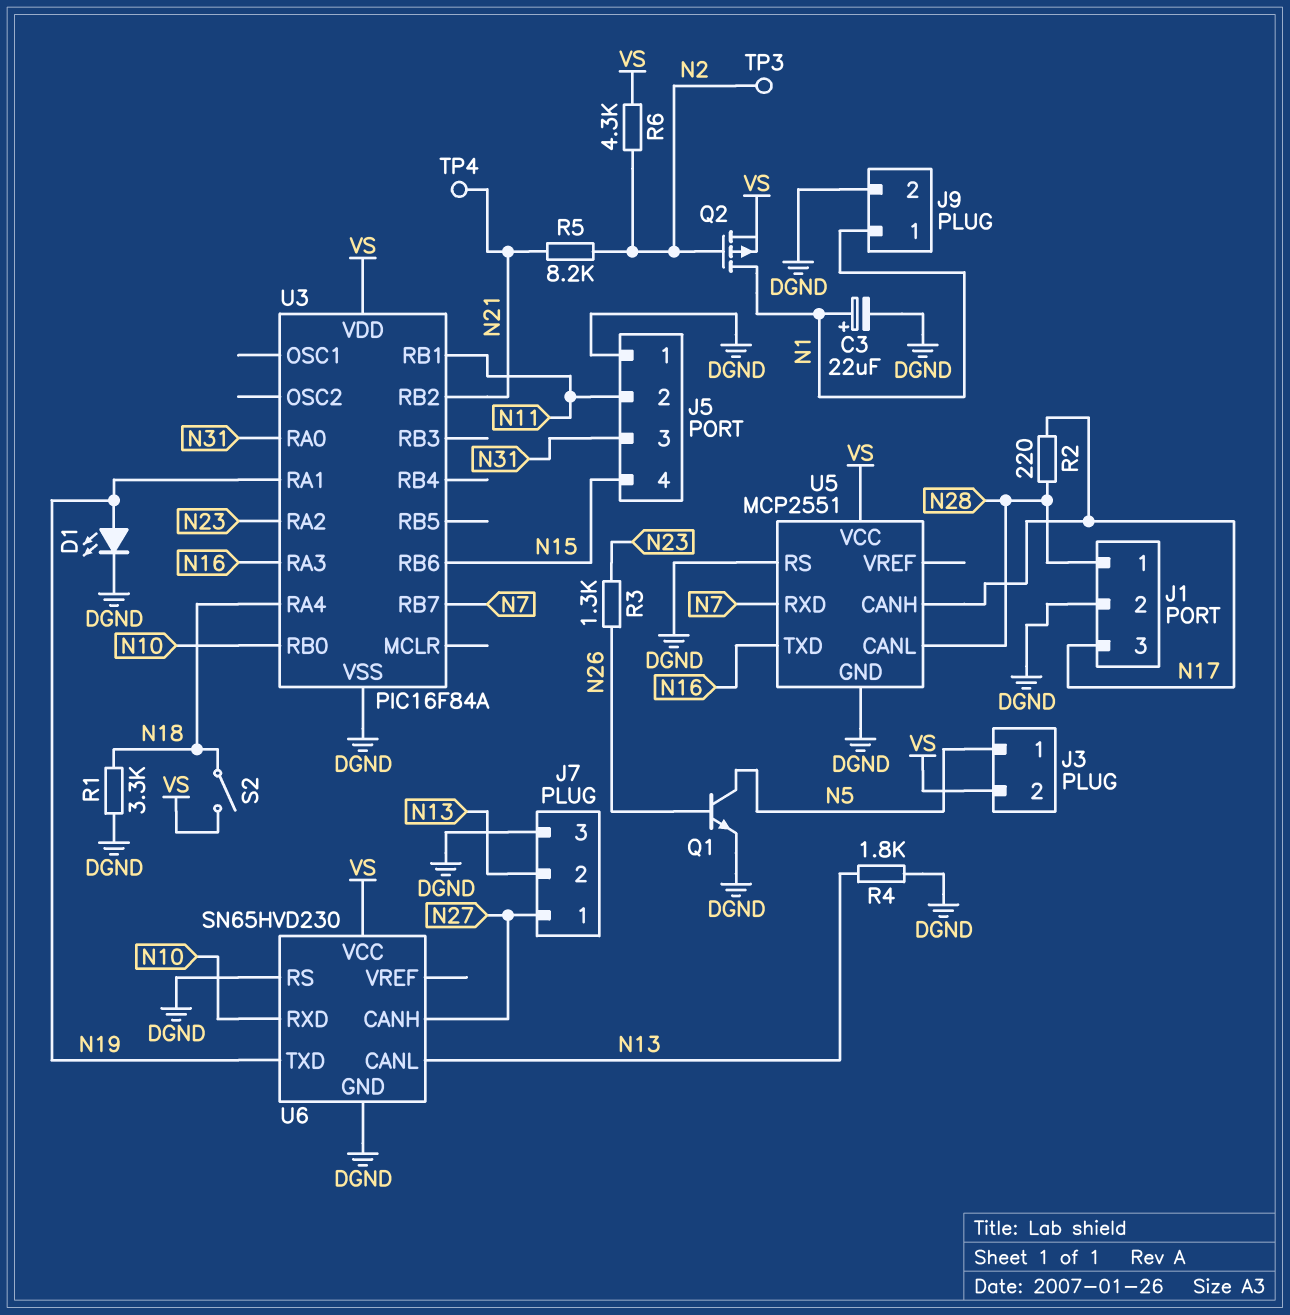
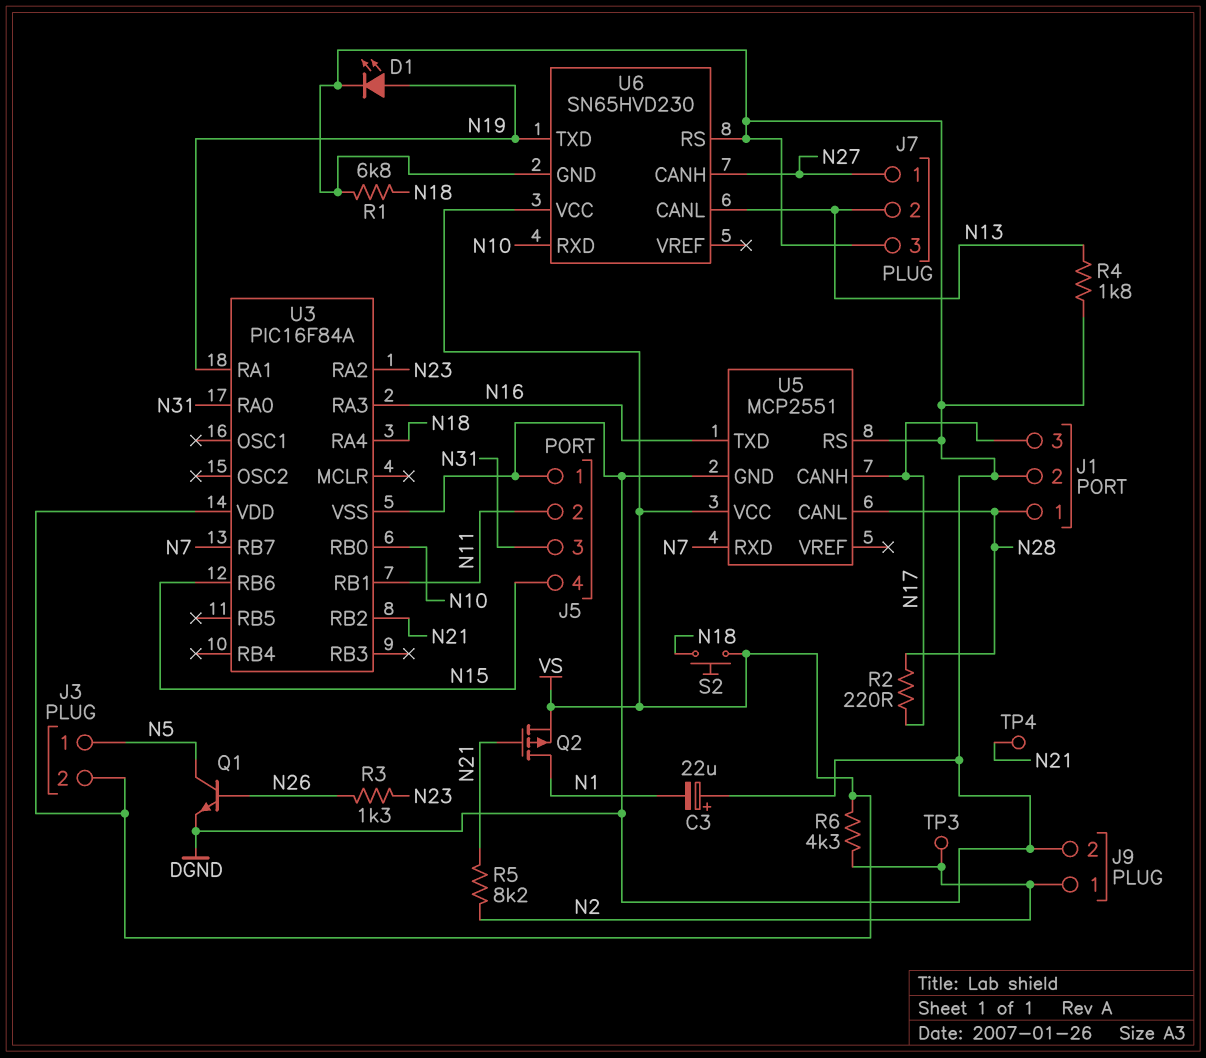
C3: 22uF (plus N1, minus DGND) -> 22uF (plus DGND, minus N1)
J9 pin 1: N1 -> N2
Q2: PMOS (G N2, D N1, S VS) -> PMOS (G N21, D N1, S VS)
R1: 3.3k (DGND, N18) -> 6.8k (DGND, N18)
S2: switch (N18, VS) -> button (N18, VS)

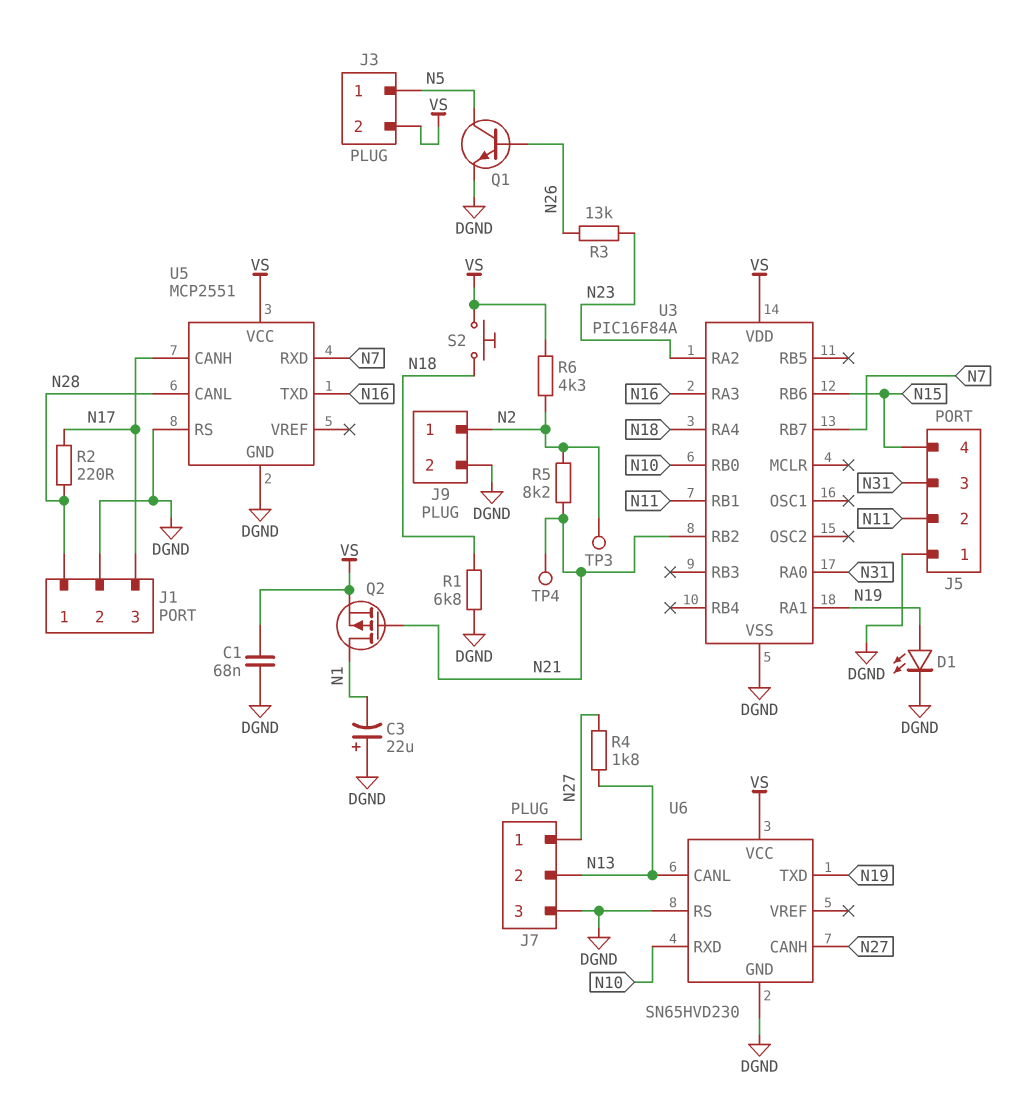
C1: none -> 68nF (DGND, VS)
R3: 1.3k (N23, N26) -> 13k (N23, N26)
R4: 1.8k (DGND, N13) -> 1.8k (N13, N27)

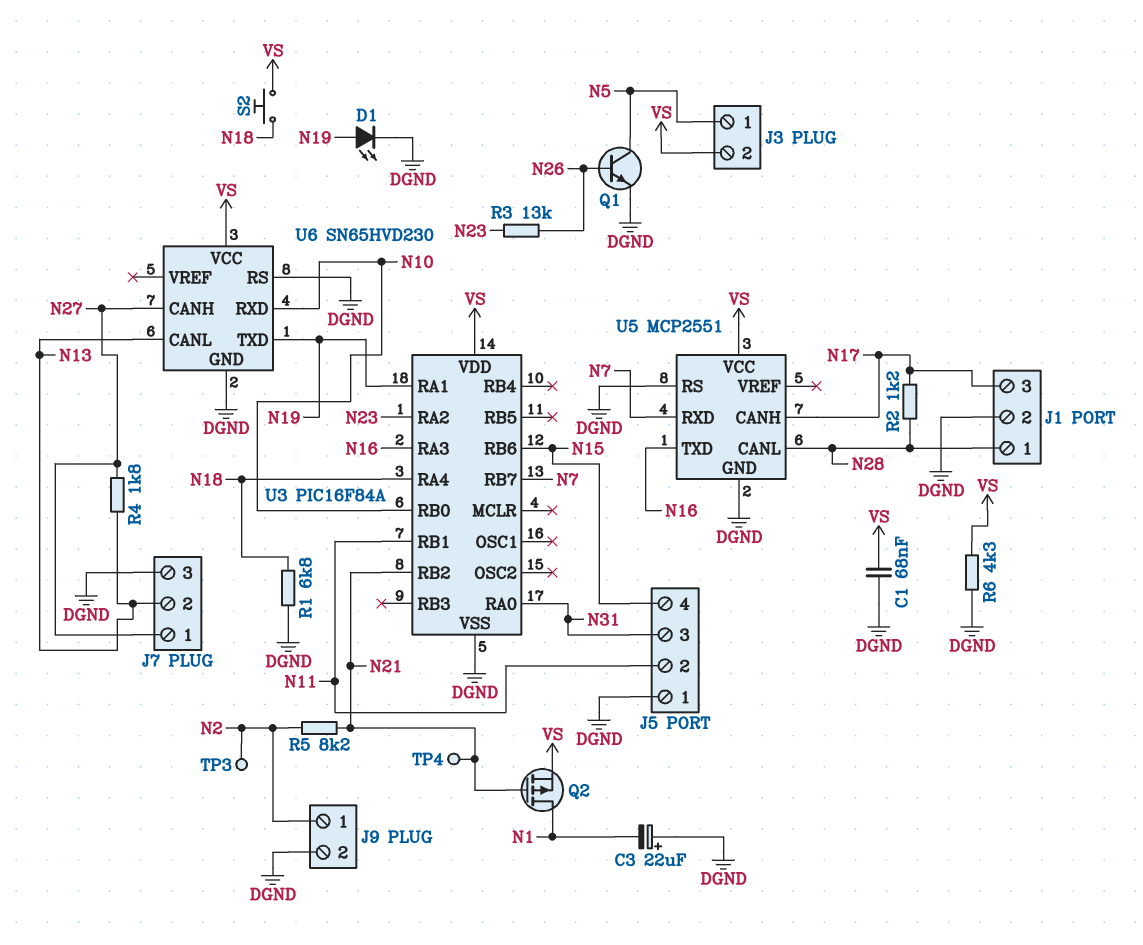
R2: 220 (N17, N28) -> 1.2k (N17, N28)
R6: 4.3k (N2, VS) -> 4.3k (DGND, VS)

